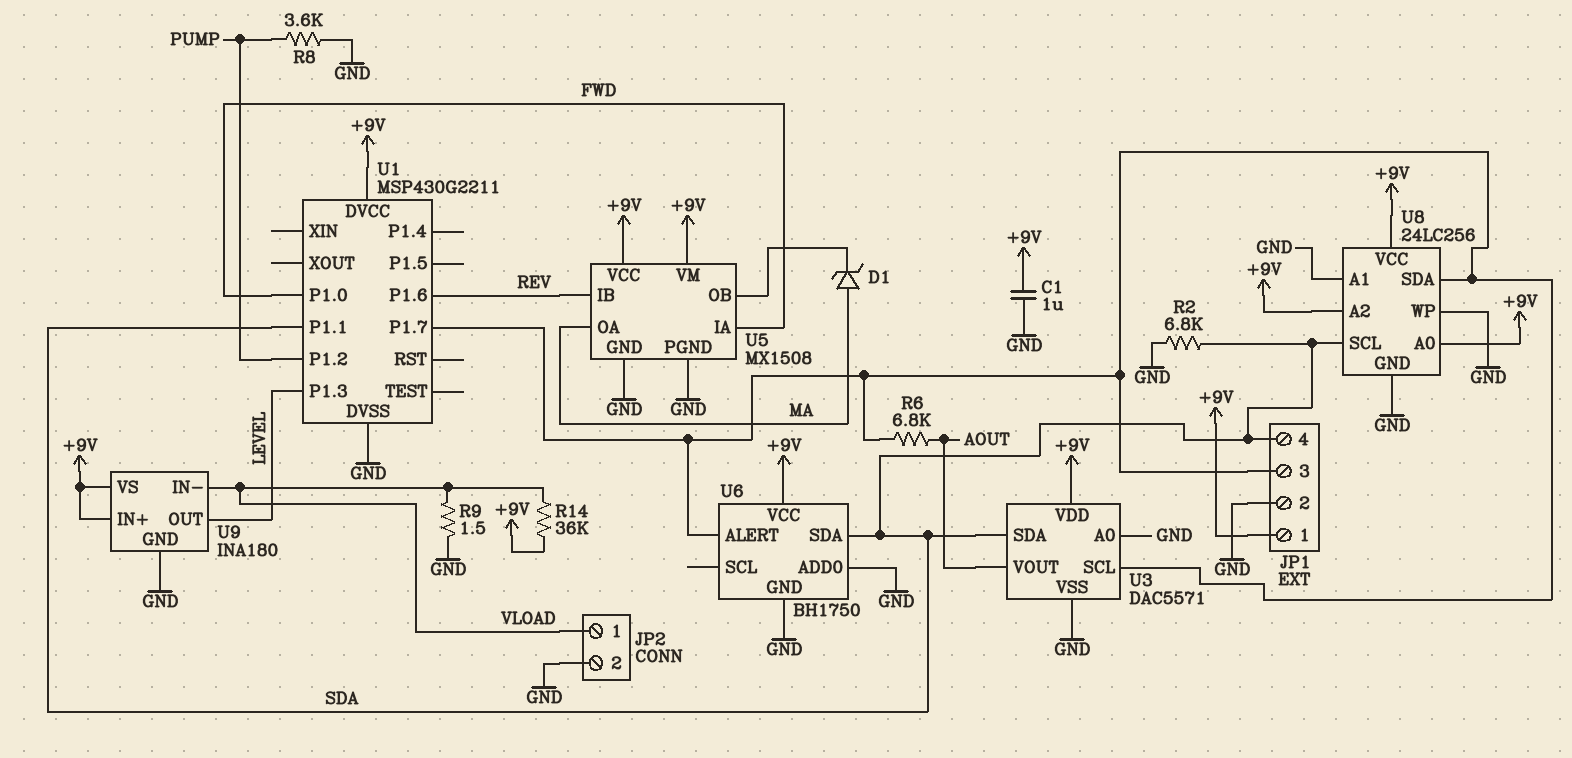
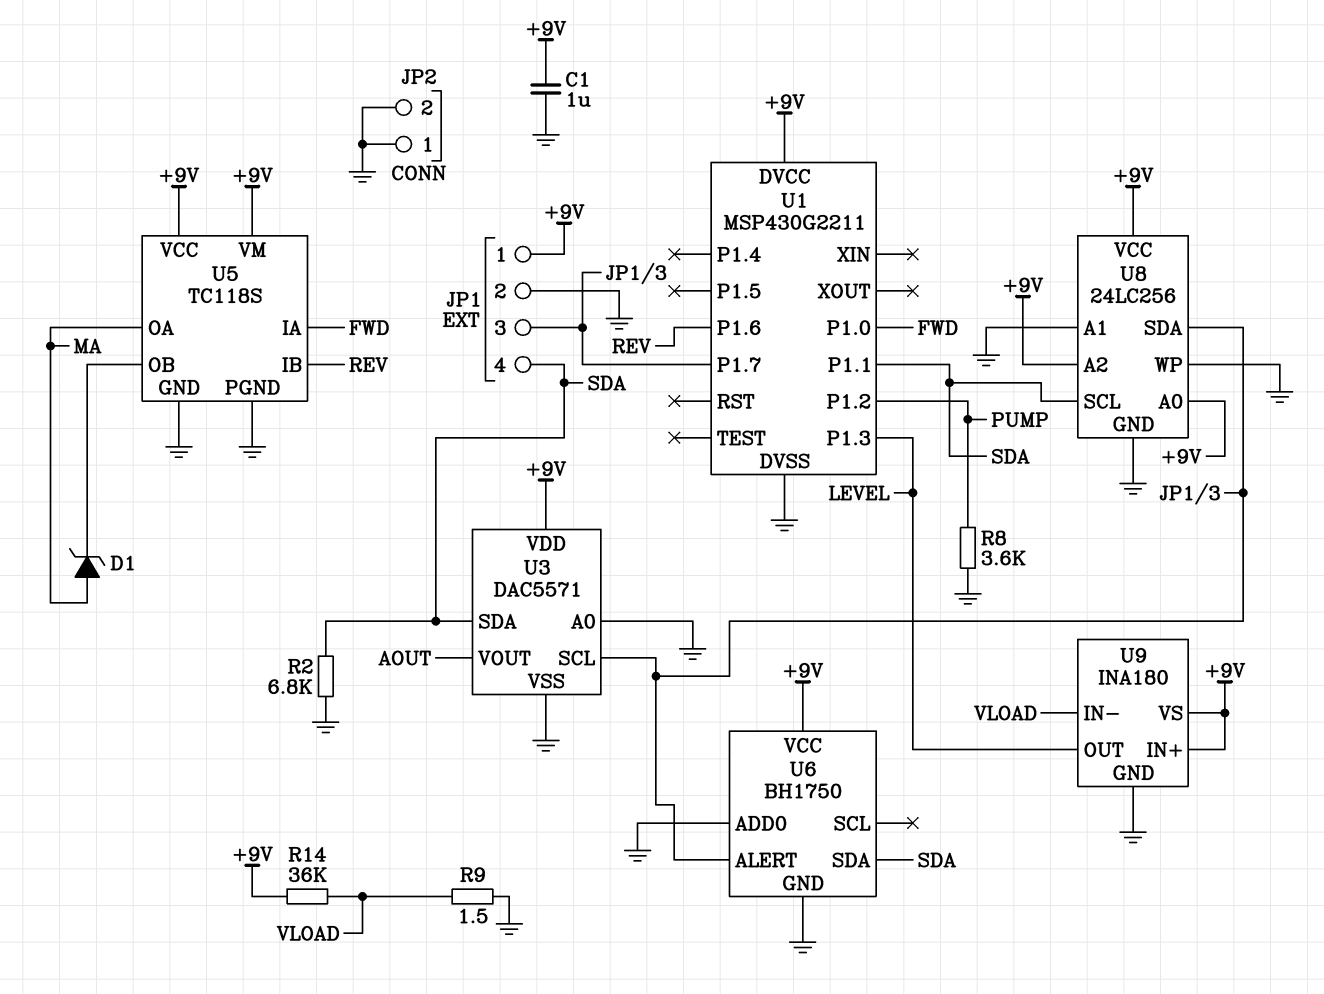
JP2 pin 1: VLOAD -> GND
R6: 6.8k (AOUT, JP1/3) -> none
U5: MX1508 -> TC118S

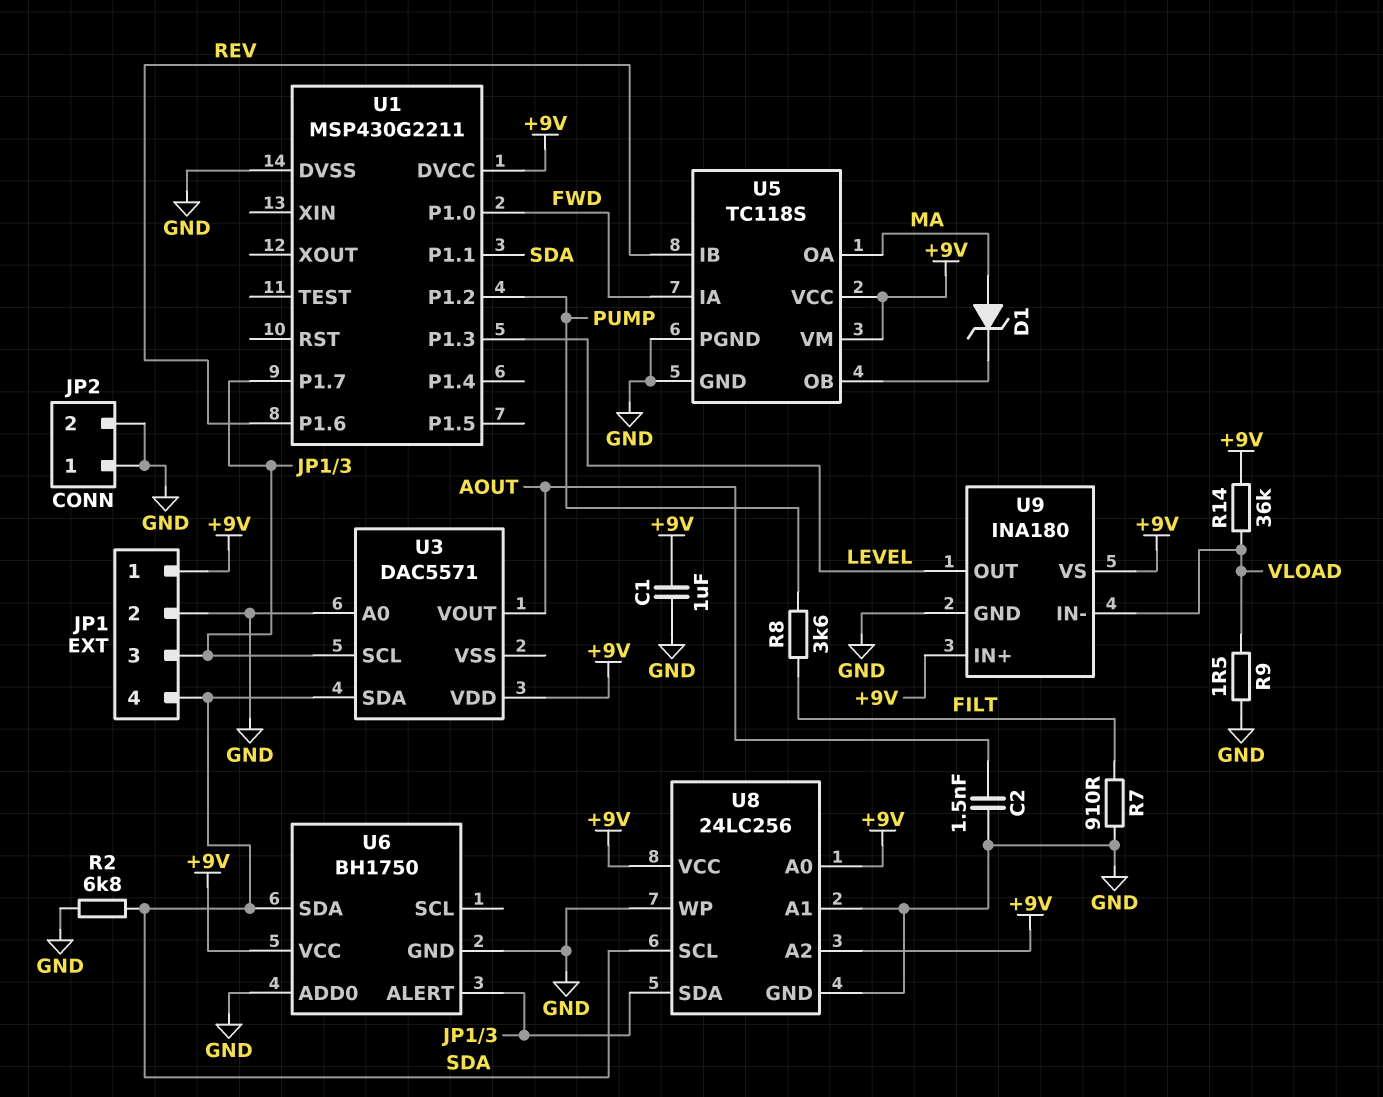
C2: none -> 1.5nF (AOUT, GND)
R7: none -> 910 (FILT, GND)
R8: 3.6k (GND, PUMP) -> 3.6k (FILT, PUMP)
U3 pin VSS: GND -> none

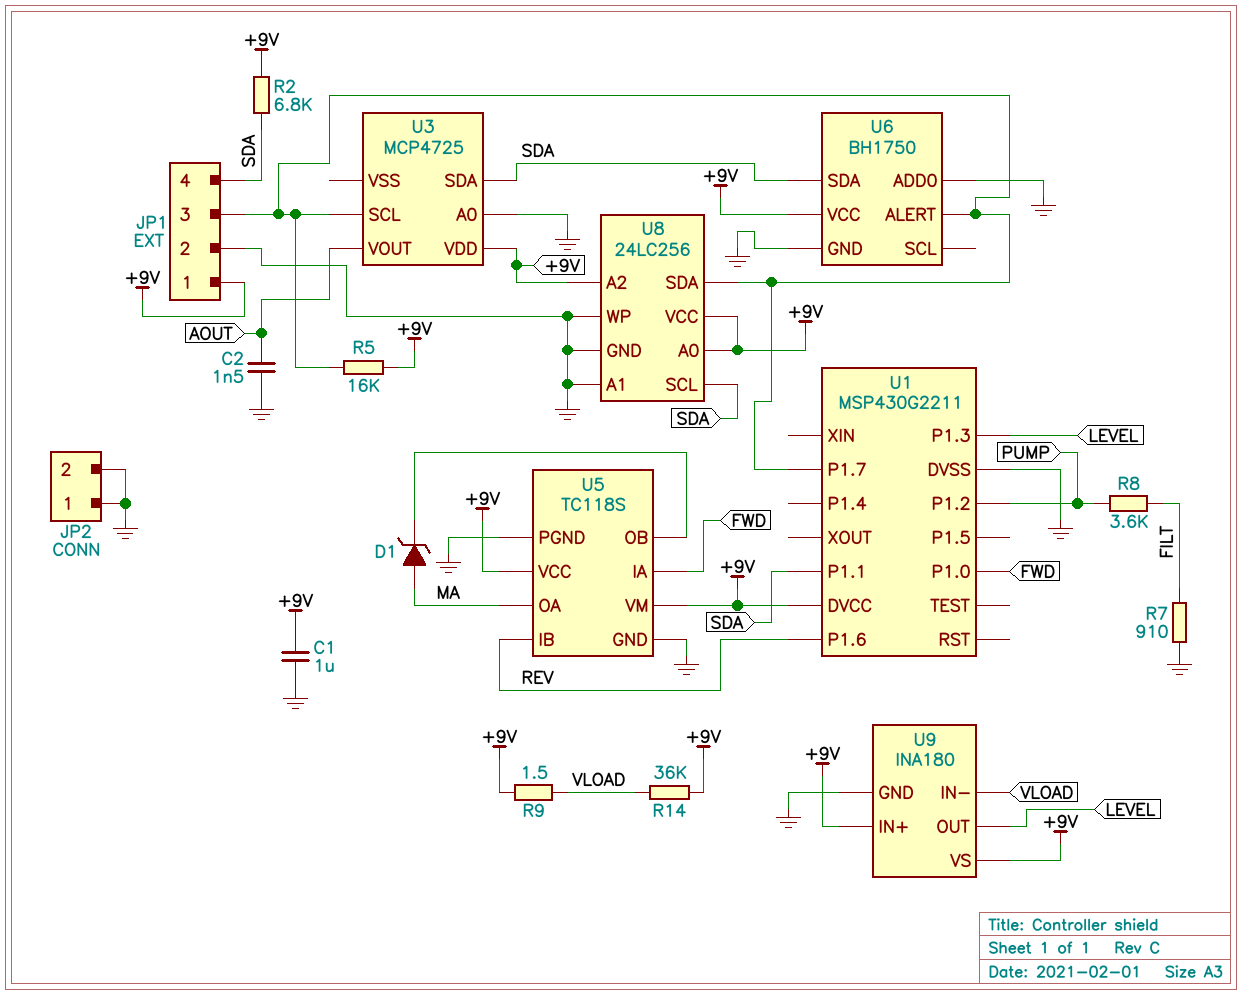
R2: 6.8k (GND, SDA) -> 6.8k (+9V, SDA)
R5: none -> 16k (+9V, JP1/3)
R9: 1.5 (GND, VLOAD) -> 1.5 (+9V, VLOAD)
U3: DAC5571 -> MCP4725

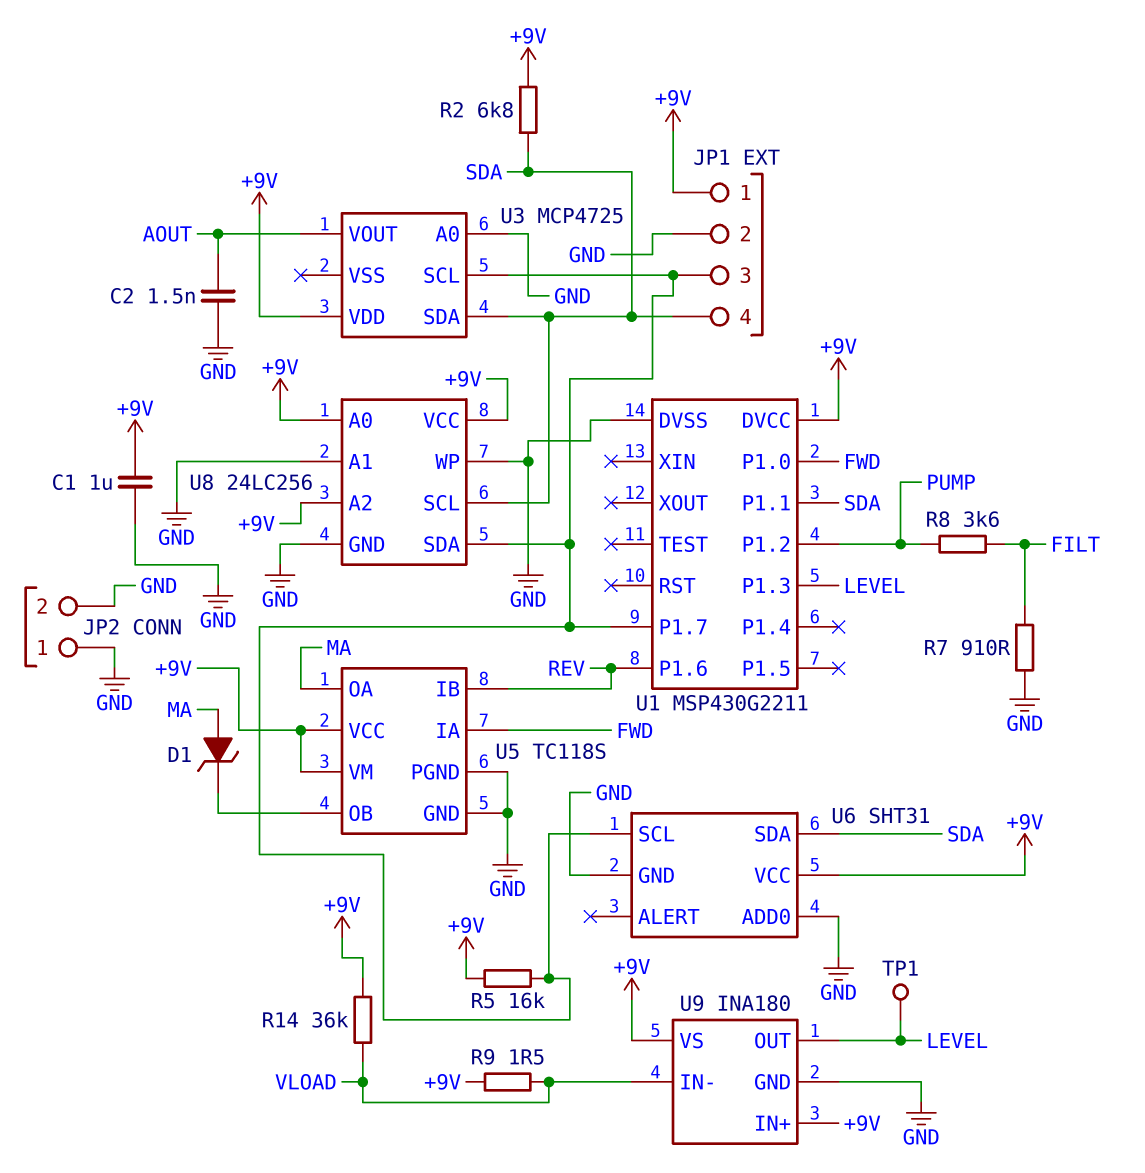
TP1: none -> test point (LEVEL)
U6: BH1750 -> SHT31
U6 pin ALERT: JP1/3 -> none
U6 pin SCL: none -> JP1/3

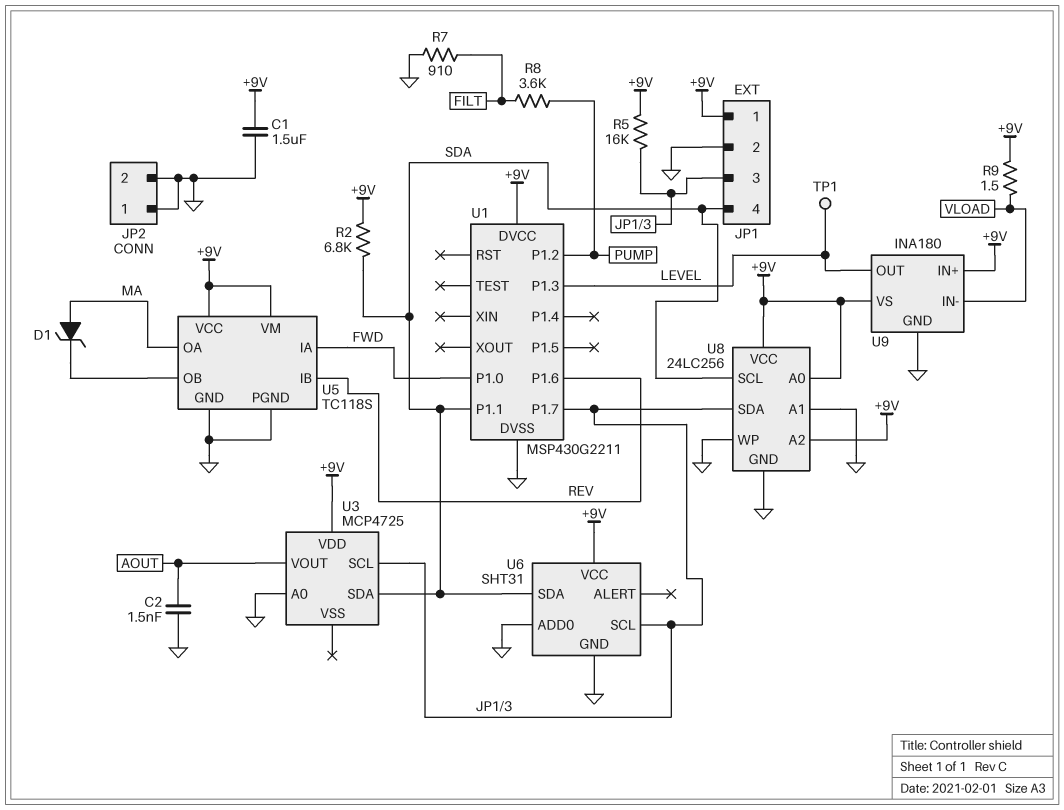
C1: 1uF (+9V, GND) -> 1.5uF (+9V, GND)
R14: 36k (+9V, VLOAD) -> none

